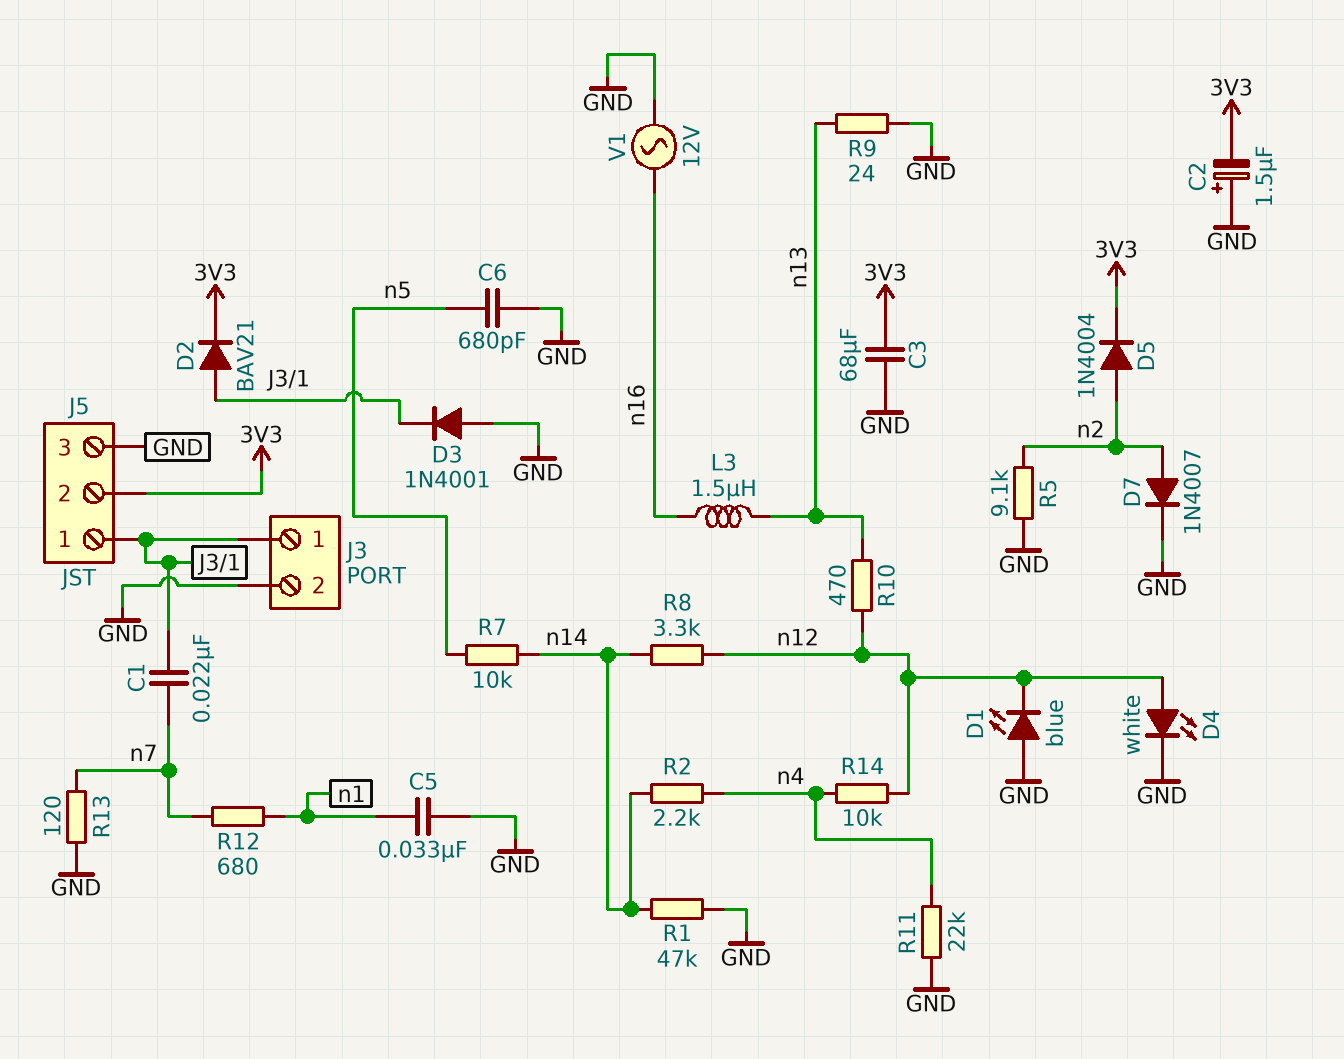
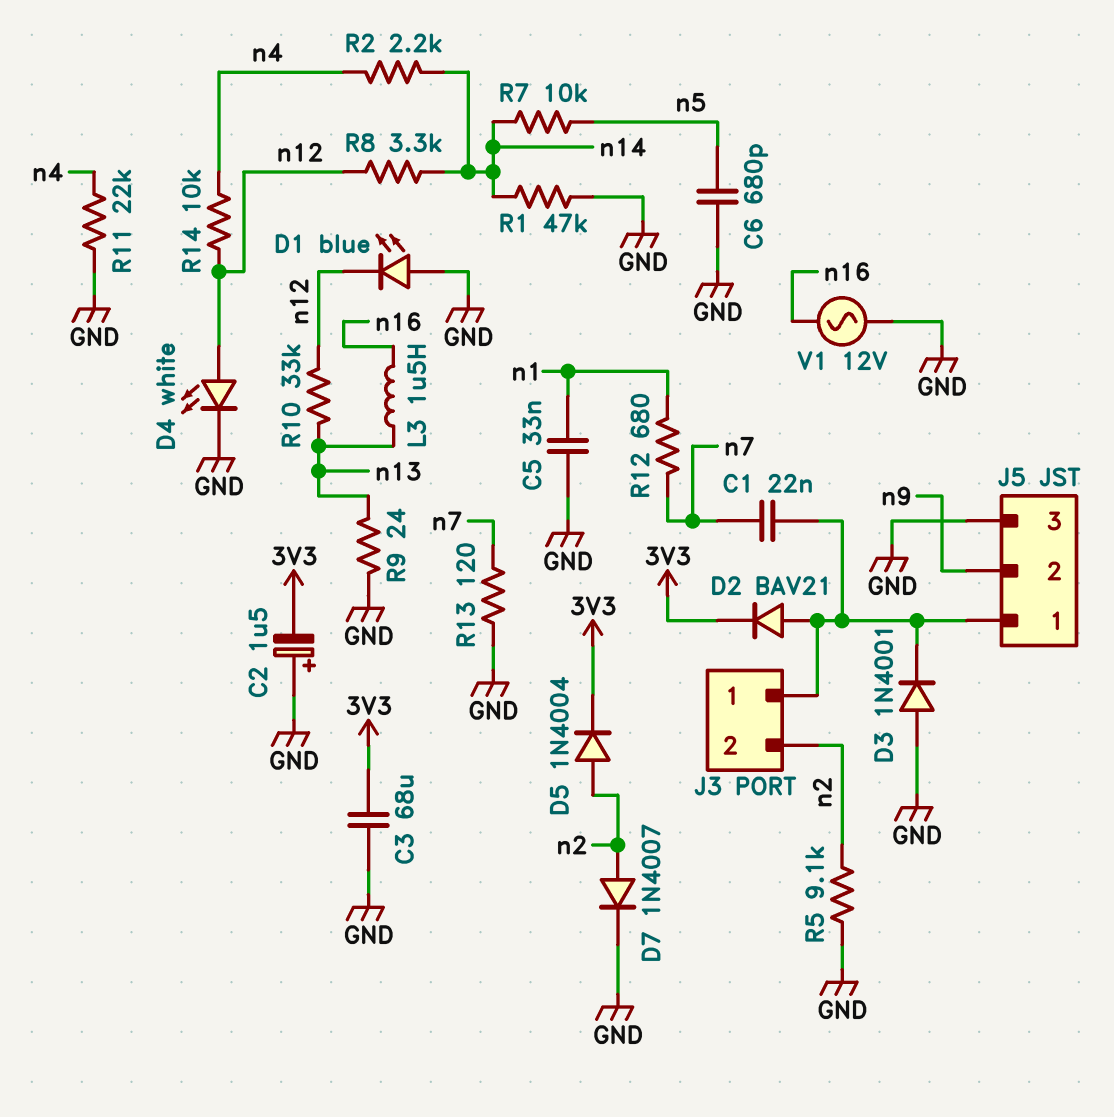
J3 pin 2: GND -> n2
J5 pin 2: 3V3 -> n9
R10: 470 (n12, n13) -> 33k (n12, n13)

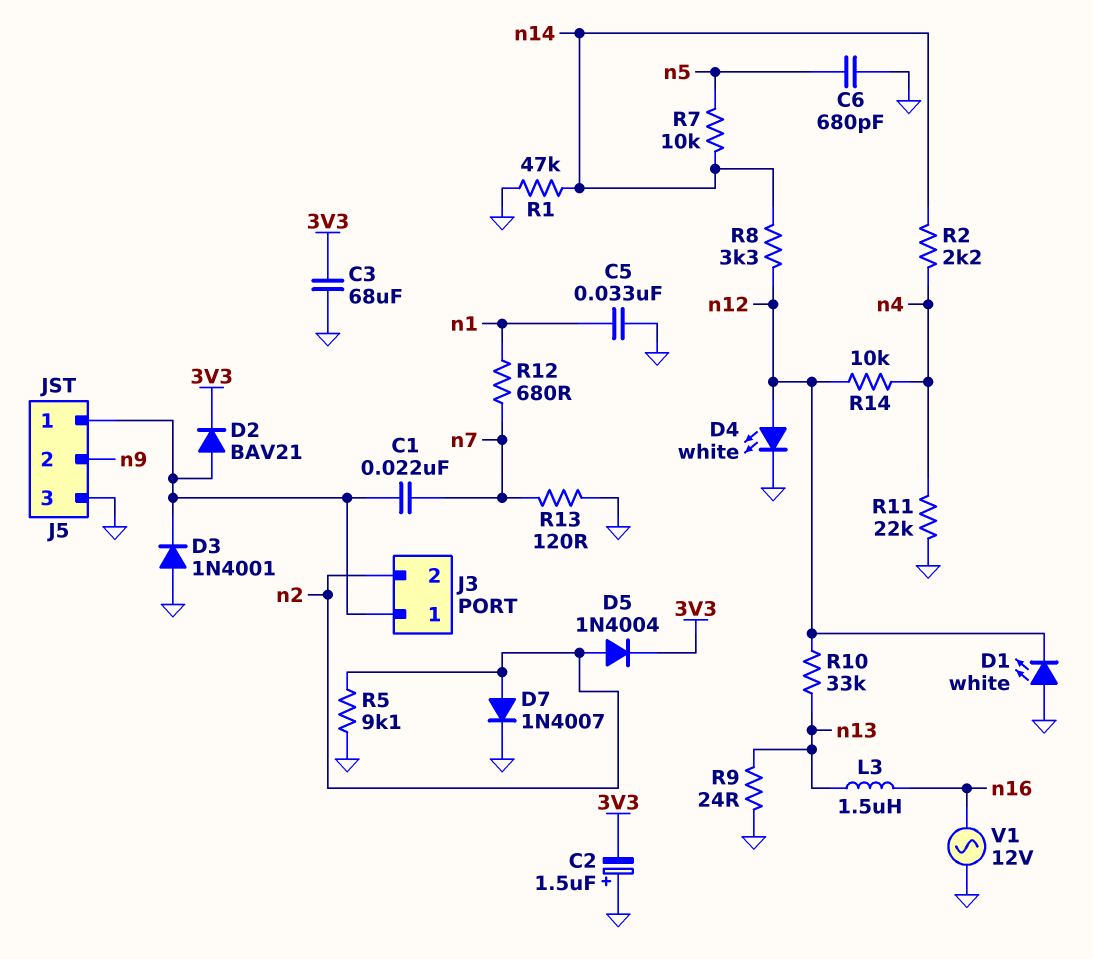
D1: LED blue (A GND, K n12) -> LED white (A GND, K n12)

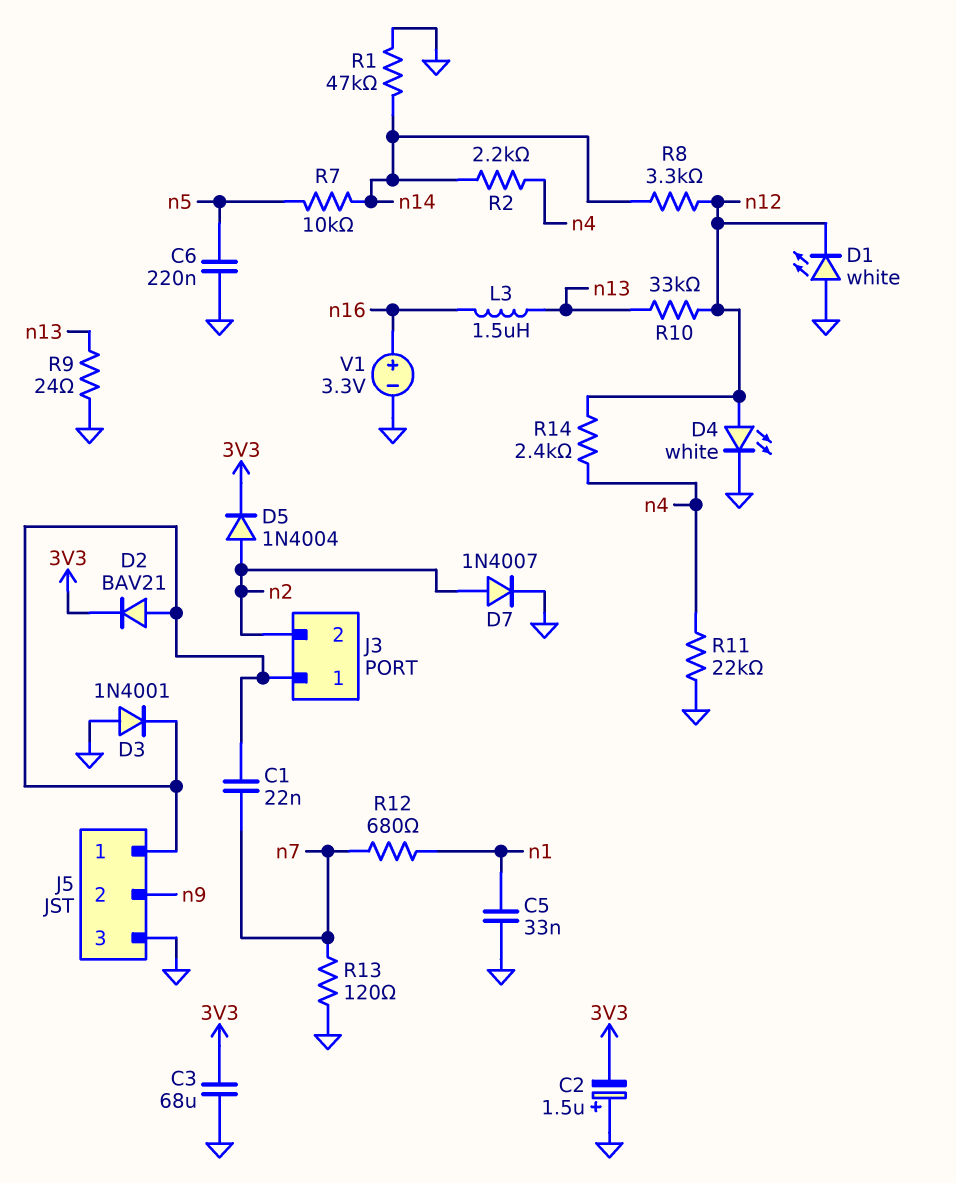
C6: 680pF (GND, n5) -> 220nF (GND, n5)
R5: 9.1k (GND, n2) -> none
R14: 10k (n4, n12) -> 2.4k (n4, n12)
V1: AC 12V (GND, n16) -> 3.3V (plus n16, minus GND)

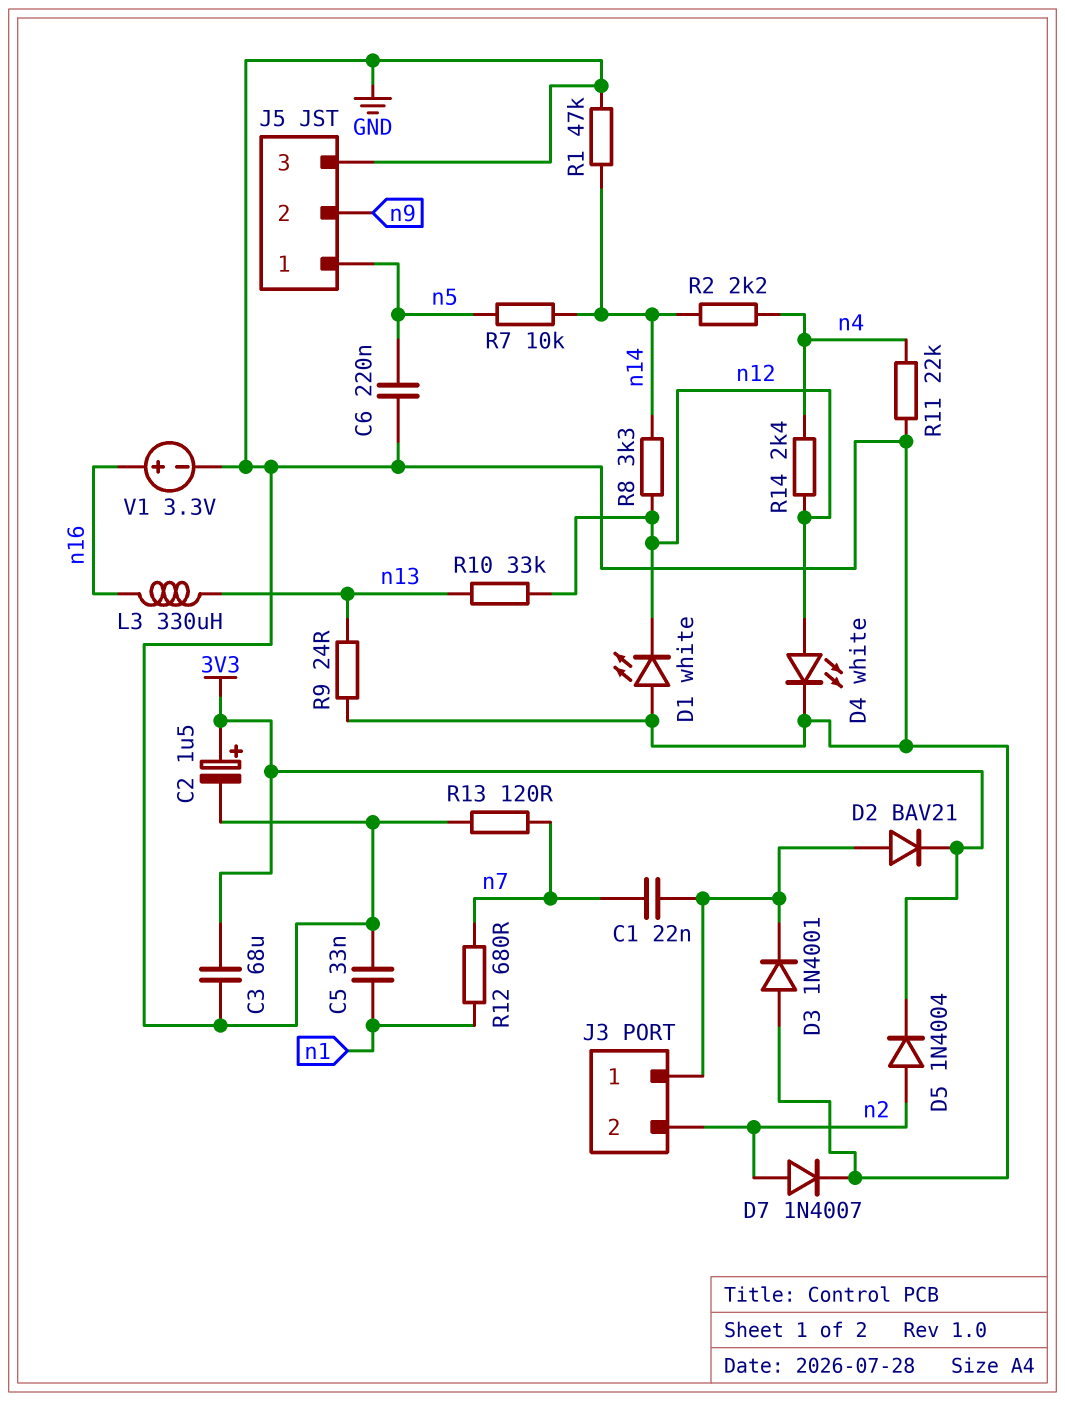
C2: 1.5uF (plus GND, minus 3V3) -> 1.5uF (plus 3V3, minus GND)
J5 pin 1: J3/1 -> n5
L3: 1.5uH (n13, n16) -> 330uH (n13, n16)

